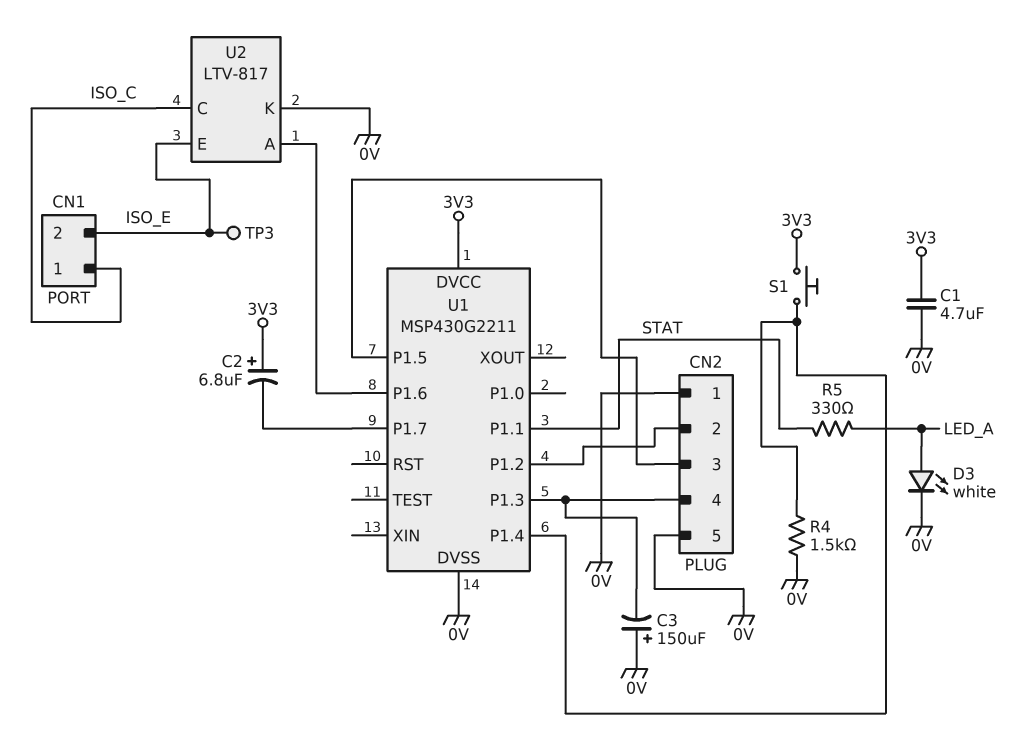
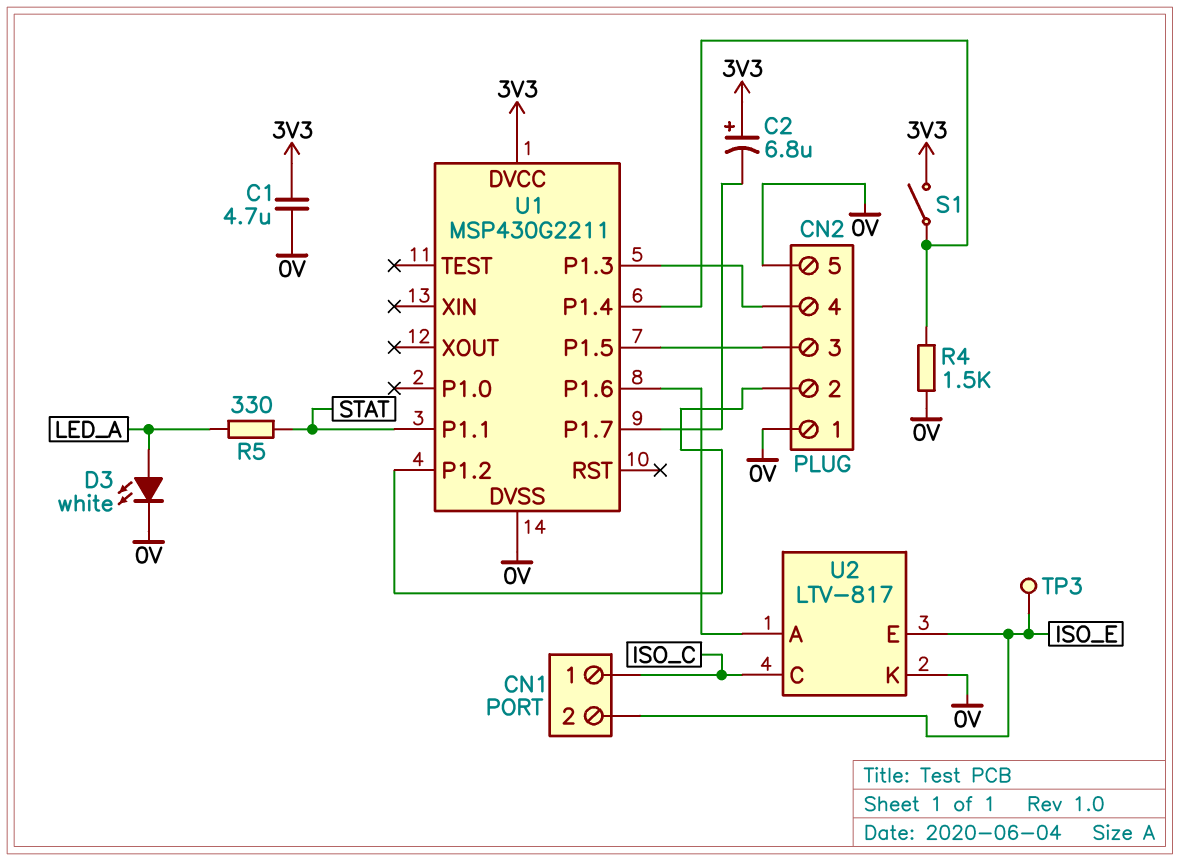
C3: 150uF (plus 0V, minus CN2/4) -> none
S1: button (3V3, U1/P1.4) -> switch (3V3, U1/P1.4)

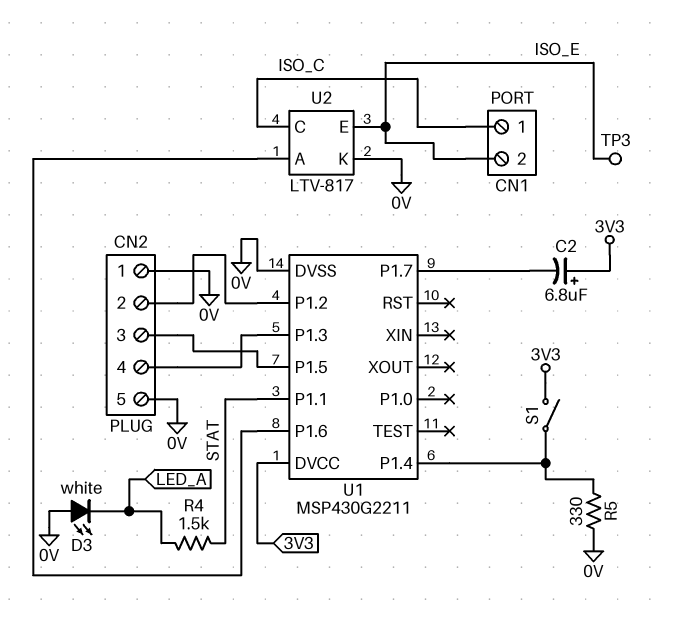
C1: 4.7uF (0V, 3V3) -> none
D3: LED white (A LED_A, K 0V) -> LED white (A 0V, K LED_A)
R4: 1.5k (0V, U1/P1.4) -> 1.5k (LED_A, STAT)
R5: 330 (LED_A, STAT) -> 330 (0V, U1/P1.4)

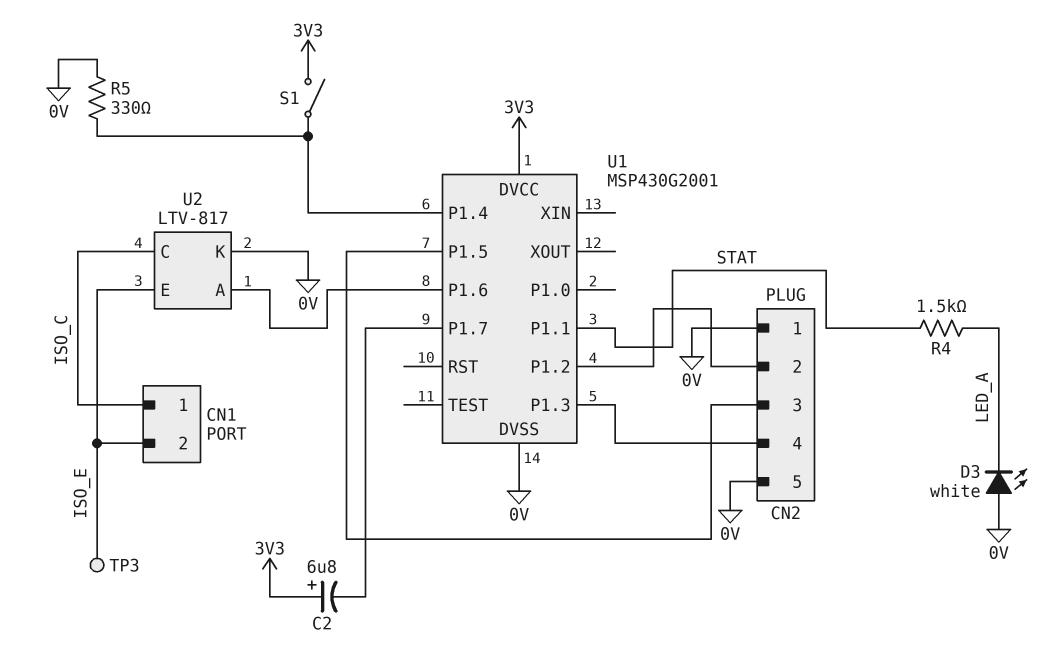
U1: MSP430G2211 -> MSP430G2001

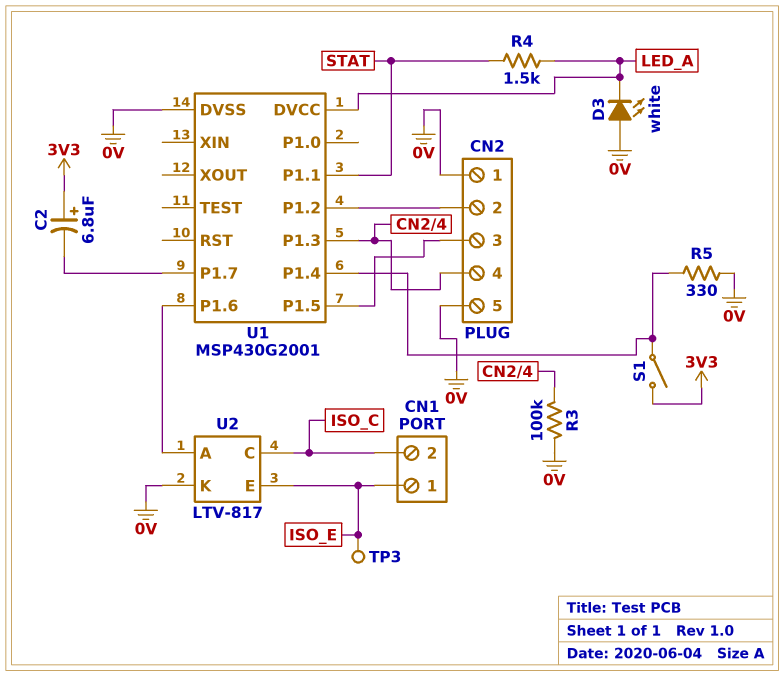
CN1 pin 1: ISO_C -> ISO_E
CN1 pin 2: ISO_E -> ISO_C
R3: none -> 100k (0V, CN2/4)
U1 pin DVCC: 3V3 -> LED_A

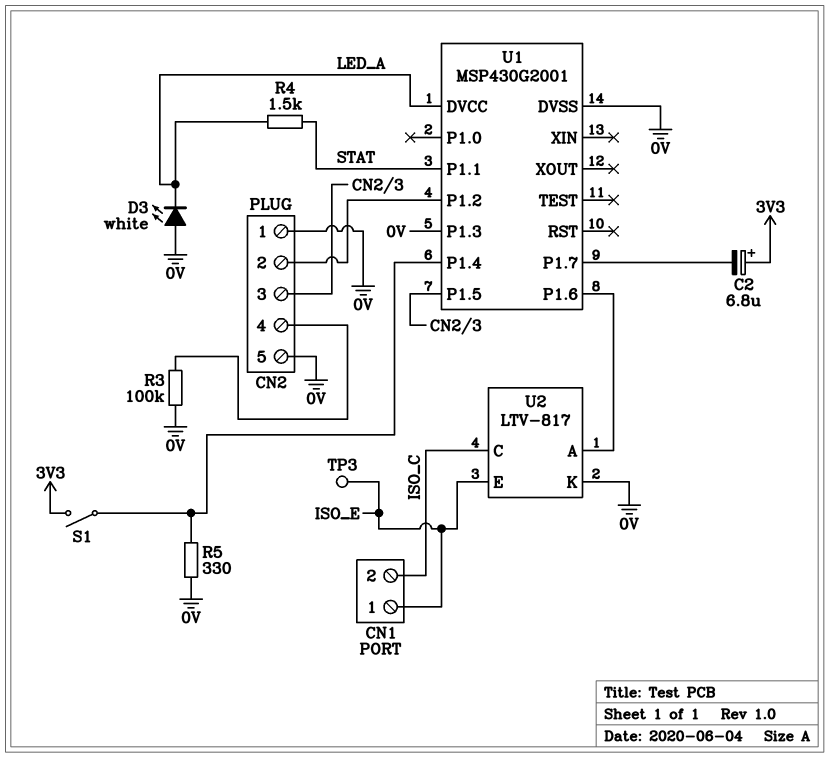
U1 pin P1.3: CN2/4 -> 0V

